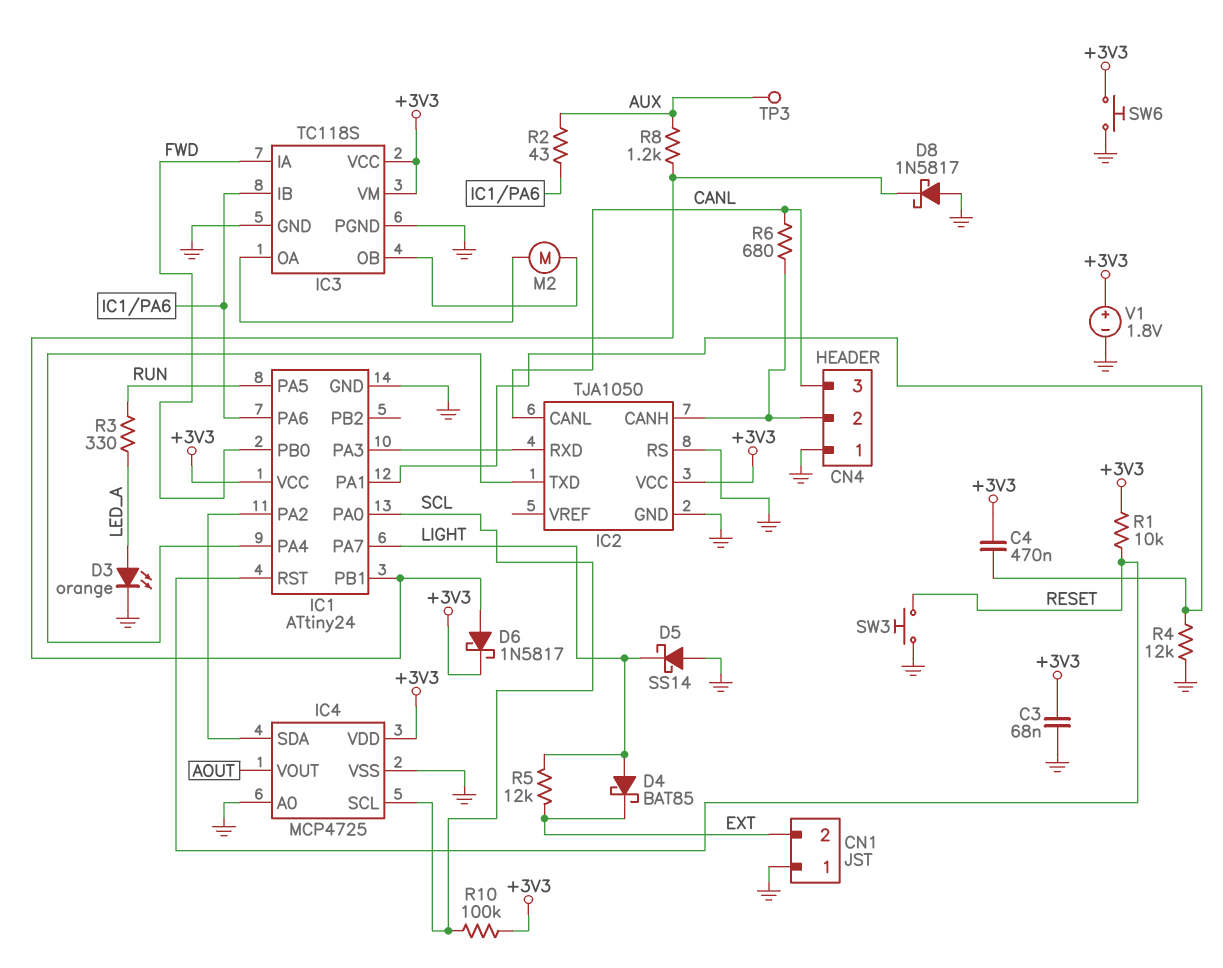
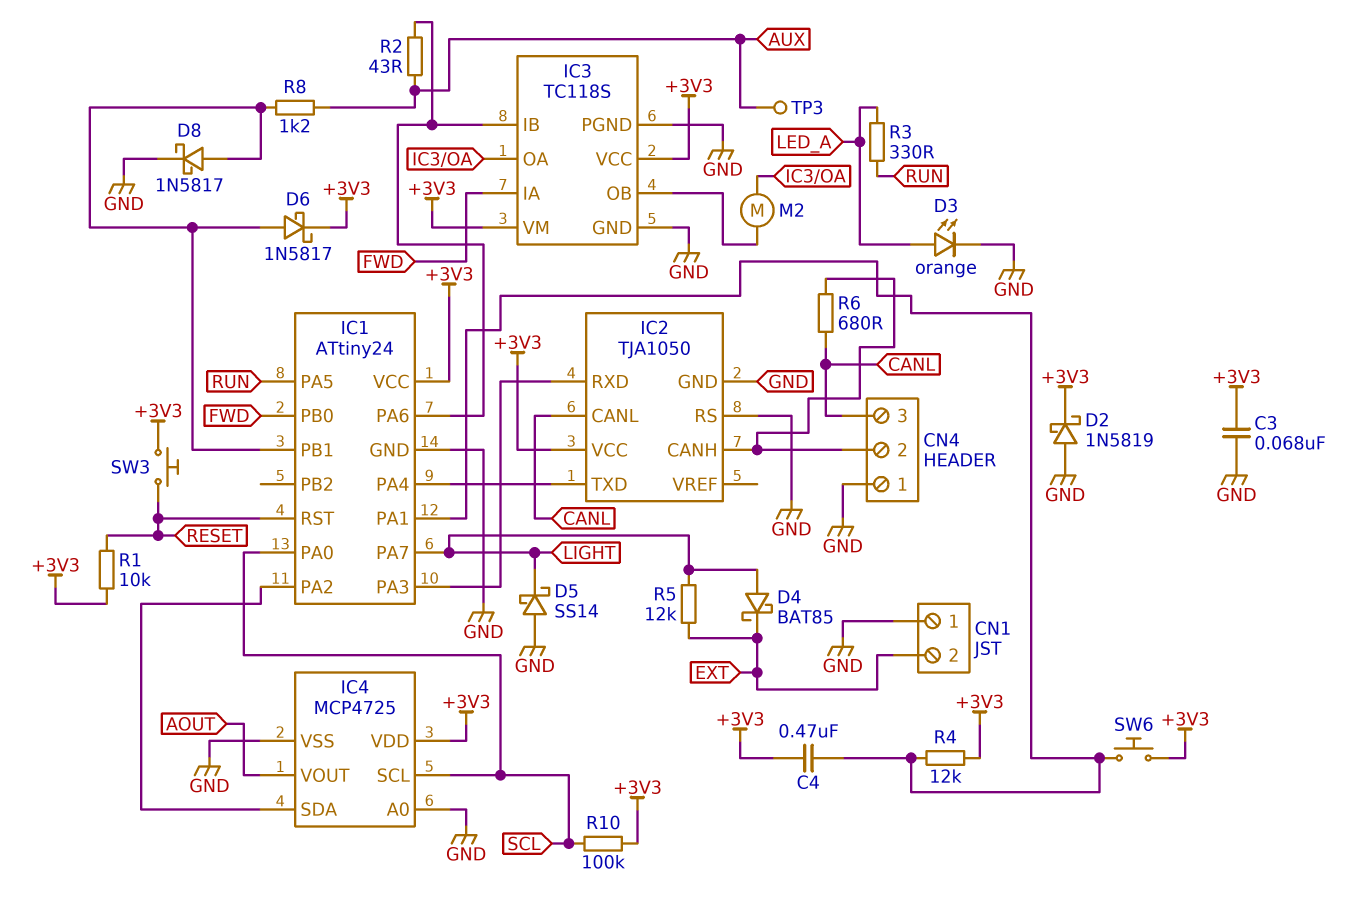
D2: none -> schottky 1N5819 (A GND, K +3V3)
D8: schottky 1N5817 (A GND, K IC1/PB1) -> schottky 1N5817 (A IC1/PB1, K GND)
R4: 12k (GND, IC1/PA1) -> 12k (+3V3, IC1/PA1)
SW3: button (GND, RESET) -> button (+3V3, RESET)
SW6: button (+3V3, GND) -> button (+3V3, IC1/PA1)
V1: 1.8V (plus +3V3, minus GND) -> none

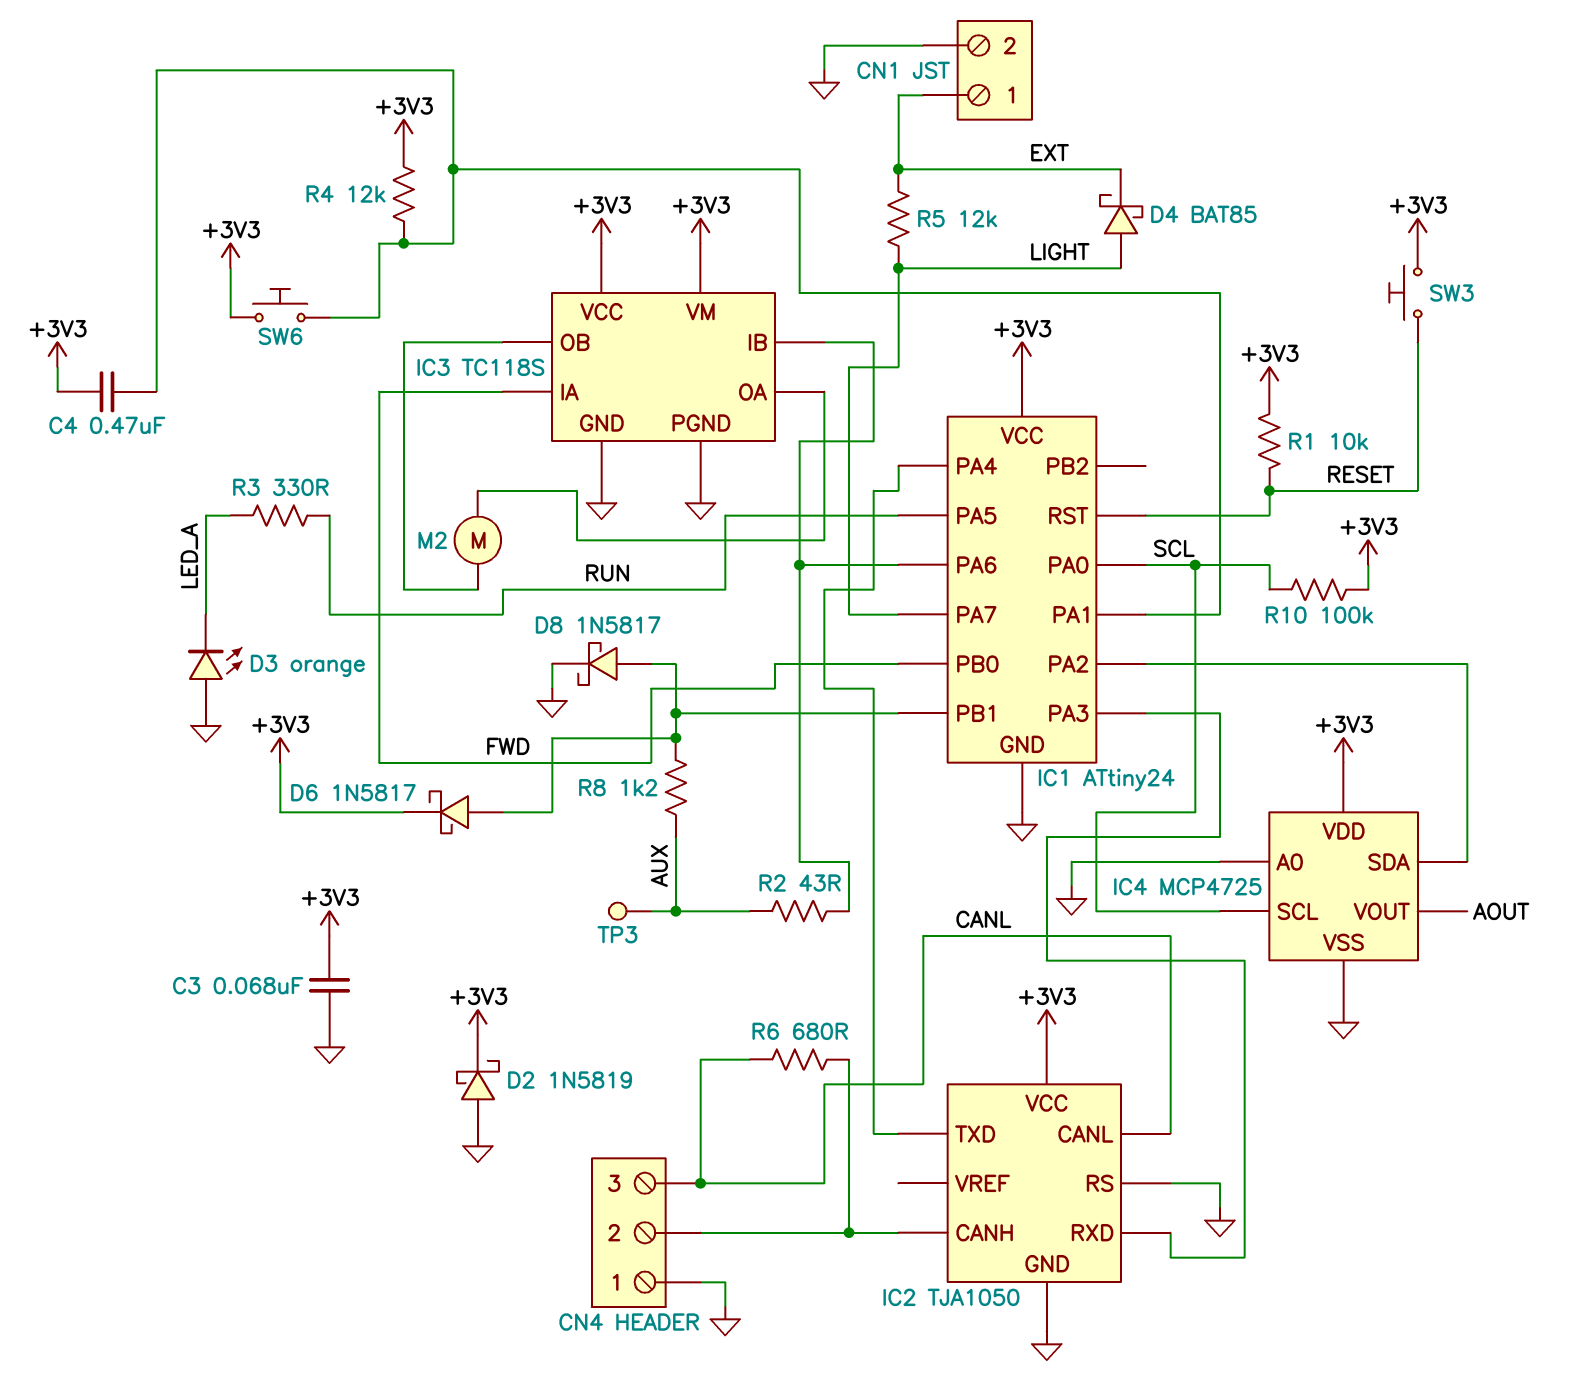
CN1 pin 1: GND -> EXT
CN1 pin 2: EXT -> GND
D3: LED orange (A LED_A, K GND) -> LED orange (A GND, K LED_A)
D5: schottky SS14 (A GND, K LIGHT) -> none

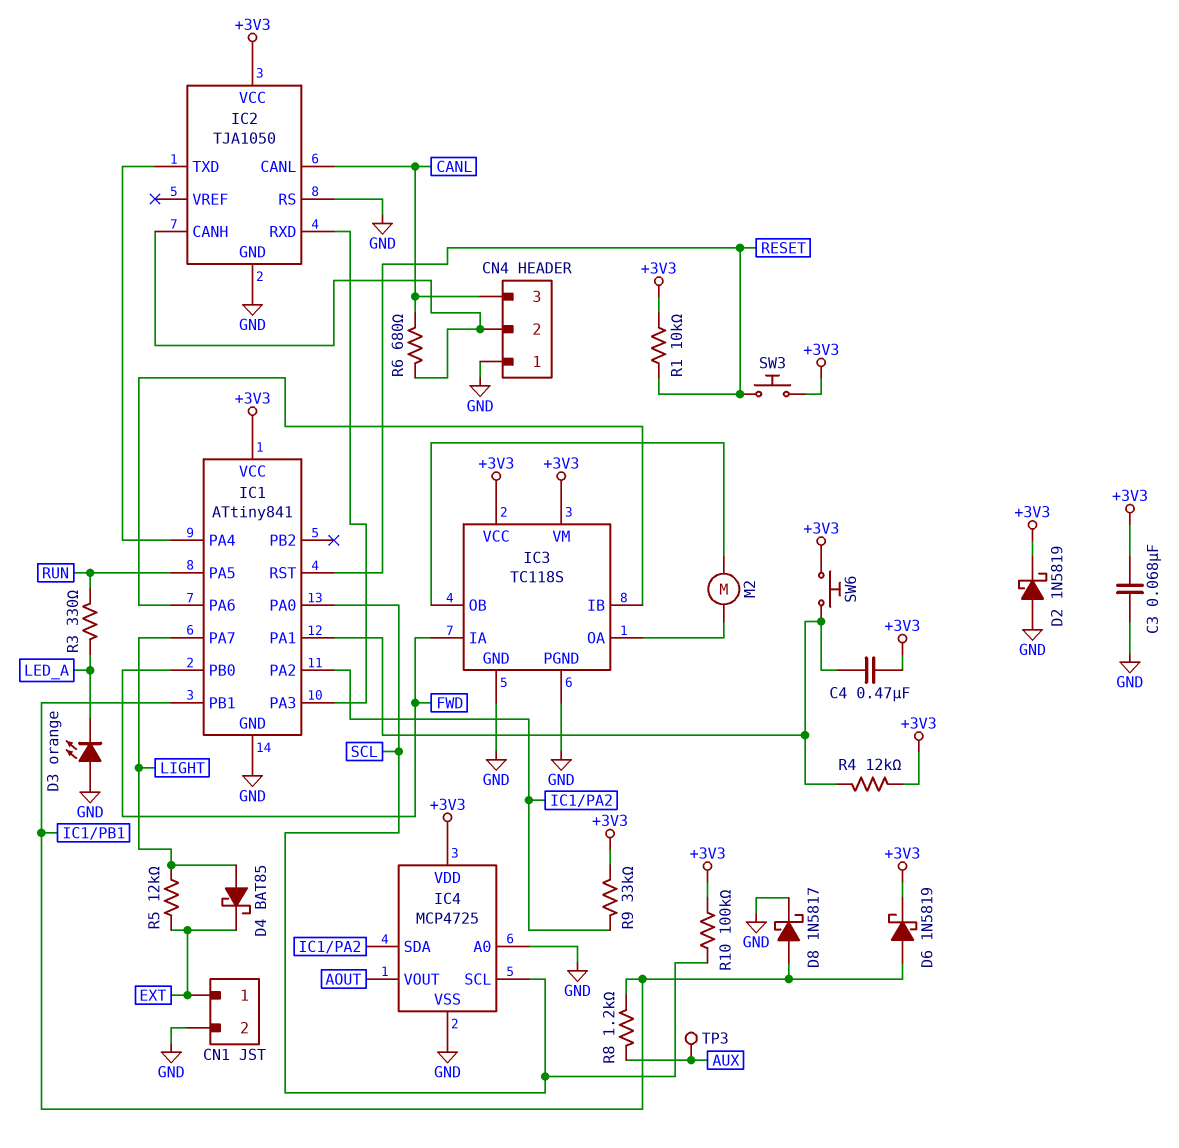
D6: schottky 1N5817 (A IC1/PB1, K +3V3) -> schottky 1N5819 (A IC1/PB1, K +3V3)
IC1: ATtiny24 -> ATtiny841
R2: 43 (AUX, IC1/PA6) -> none
R9: none -> 33k (+3V3, IC1/PA2)

